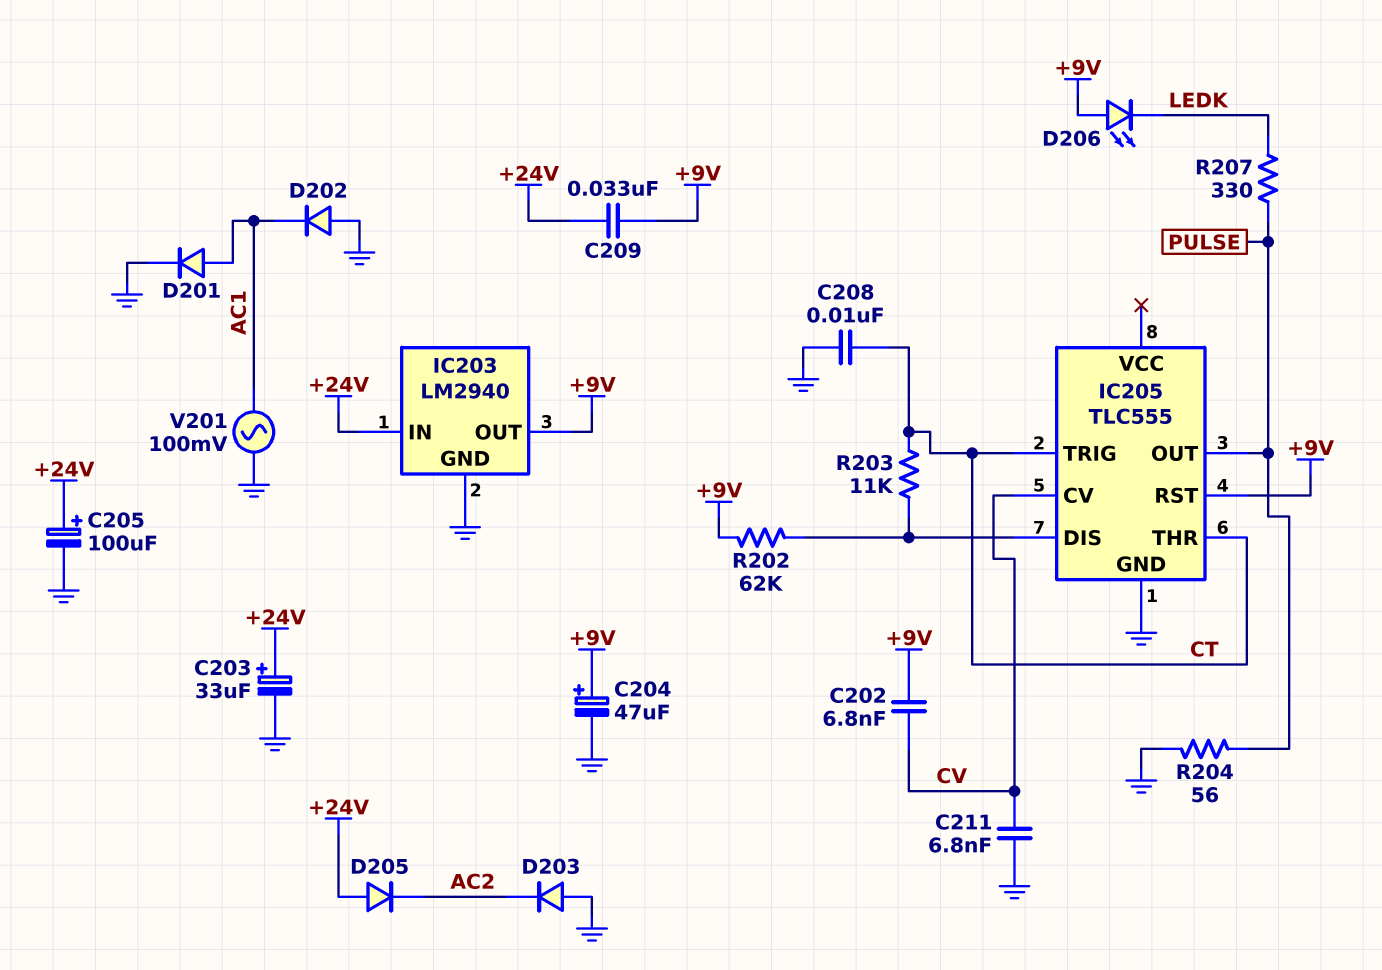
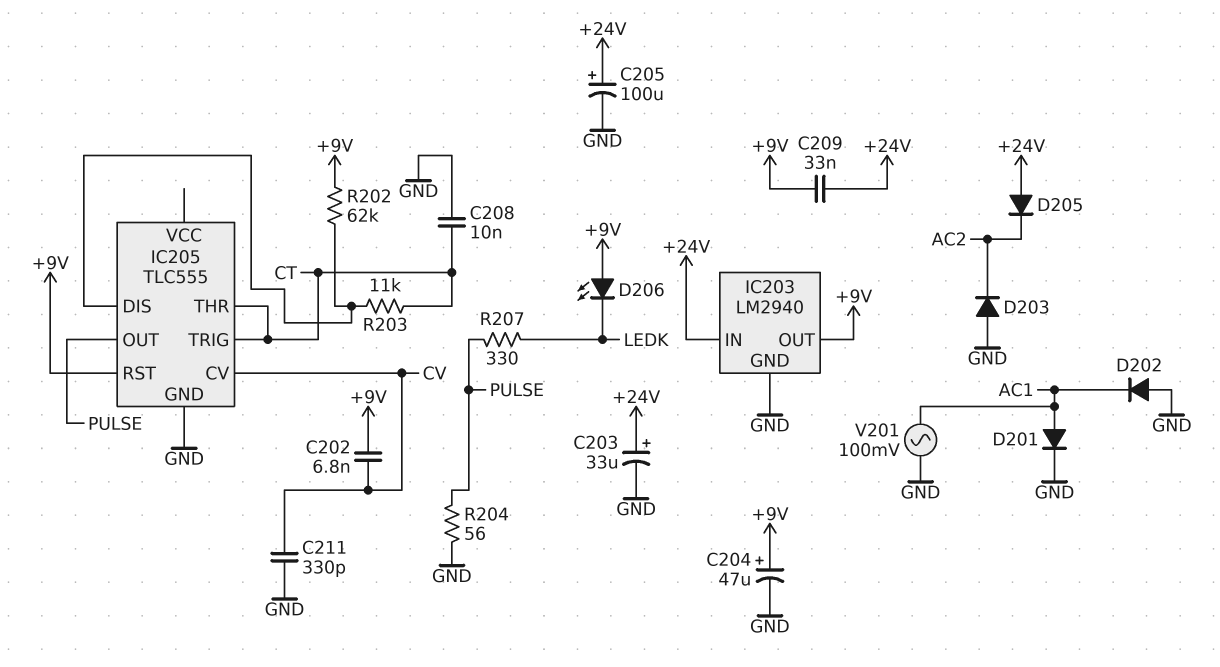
C211: 6.8nF (CV, GND) -> 330pF (CV, GND)

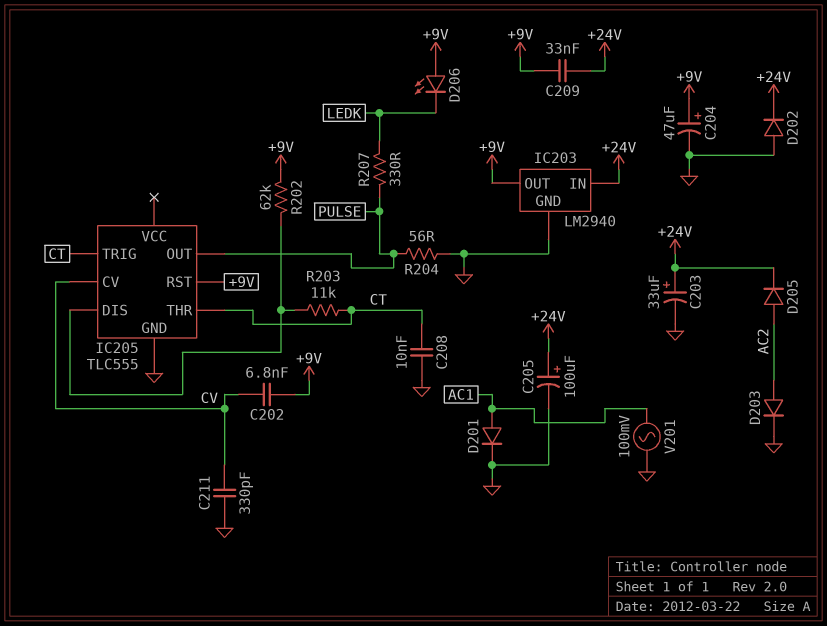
D202: diode (A GND, K AC1) -> diode (A GND, K +24V)
D203: diode (A GND, K AC2) -> diode (A AC2, K GND)
D205: diode (A +24V, K AC2) -> diode (A AC2, K +24V)

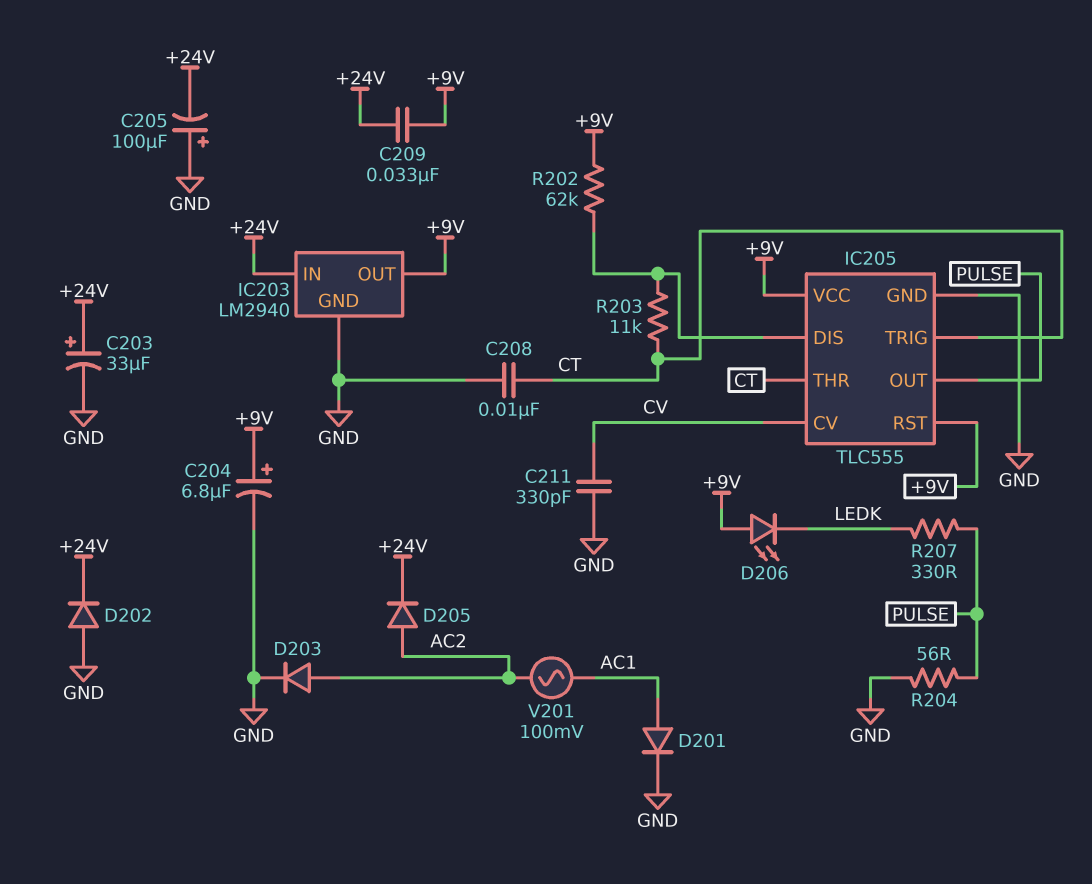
C202: 6.8nF (+9V, CV) -> none
C204: 47uF (plus +9V, minus GND) -> 6.8uF (plus +9V, minus GND)
C205: 100uF (plus +24V, minus GND) -> 100uF (plus GND, minus +24V)
IC205 pin VCC: none -> +9V
V201: AC 100mV (AC1, GND) -> AC 100mV (AC1, AC2)

